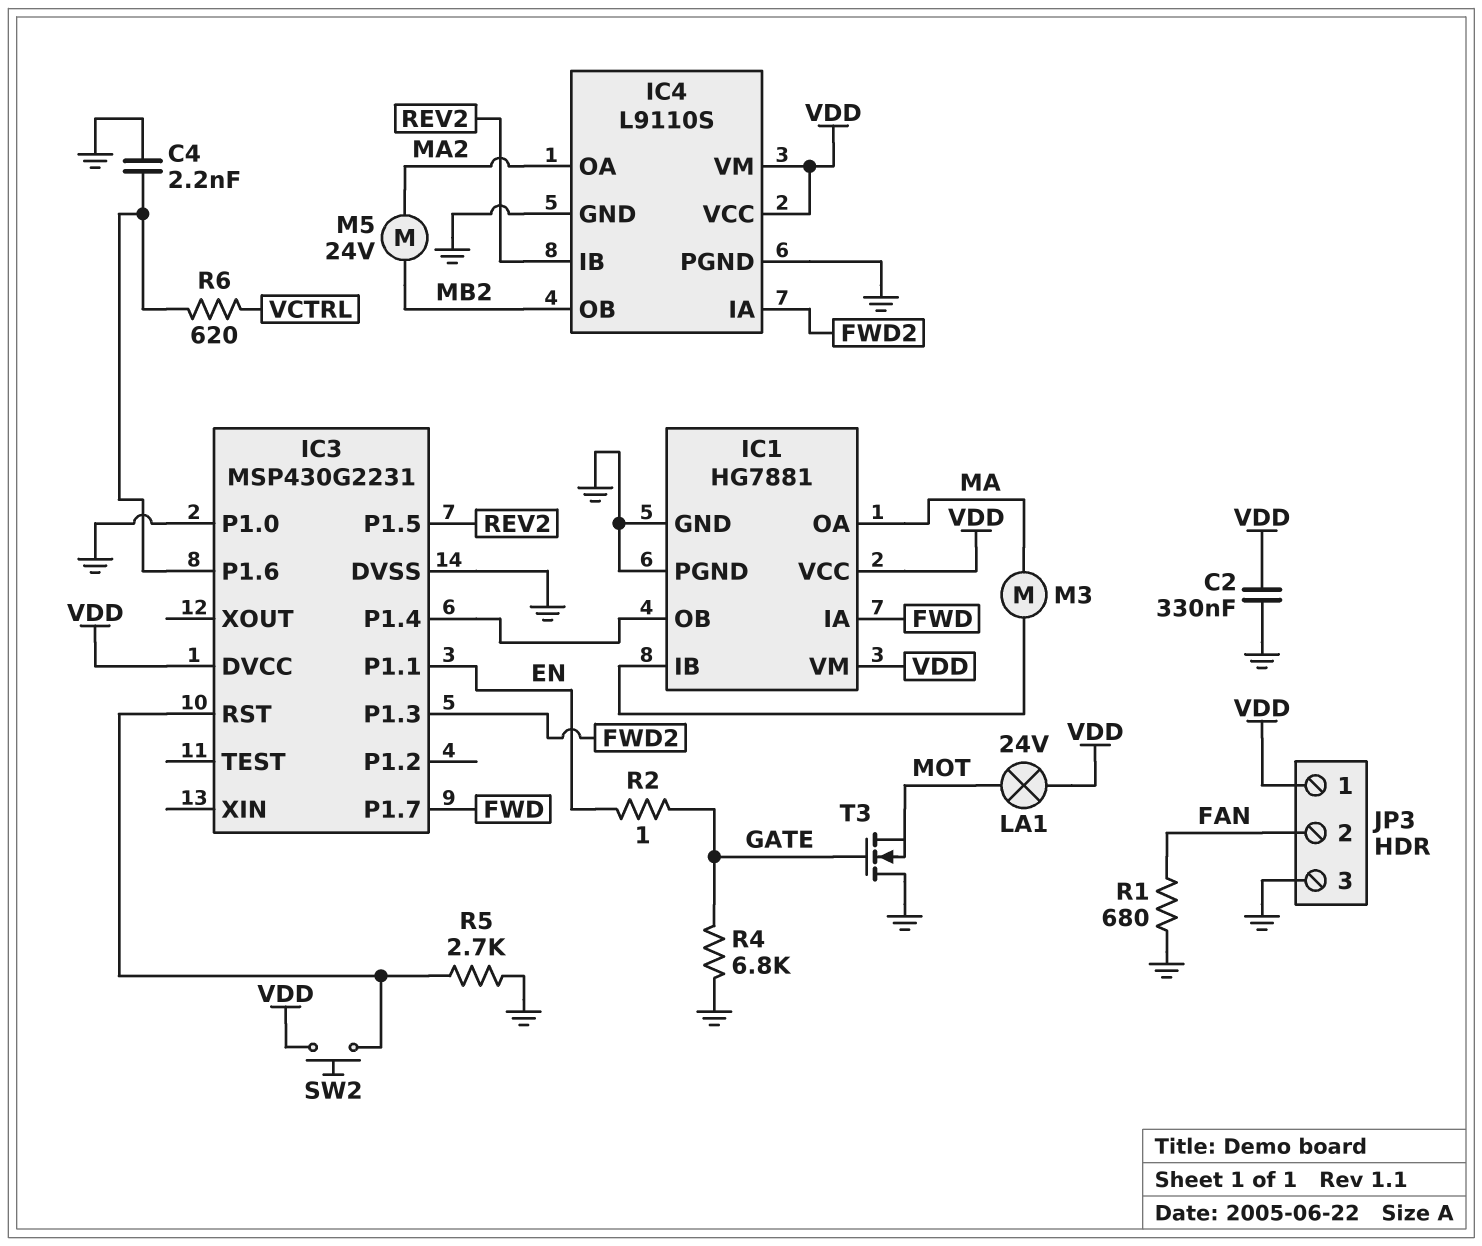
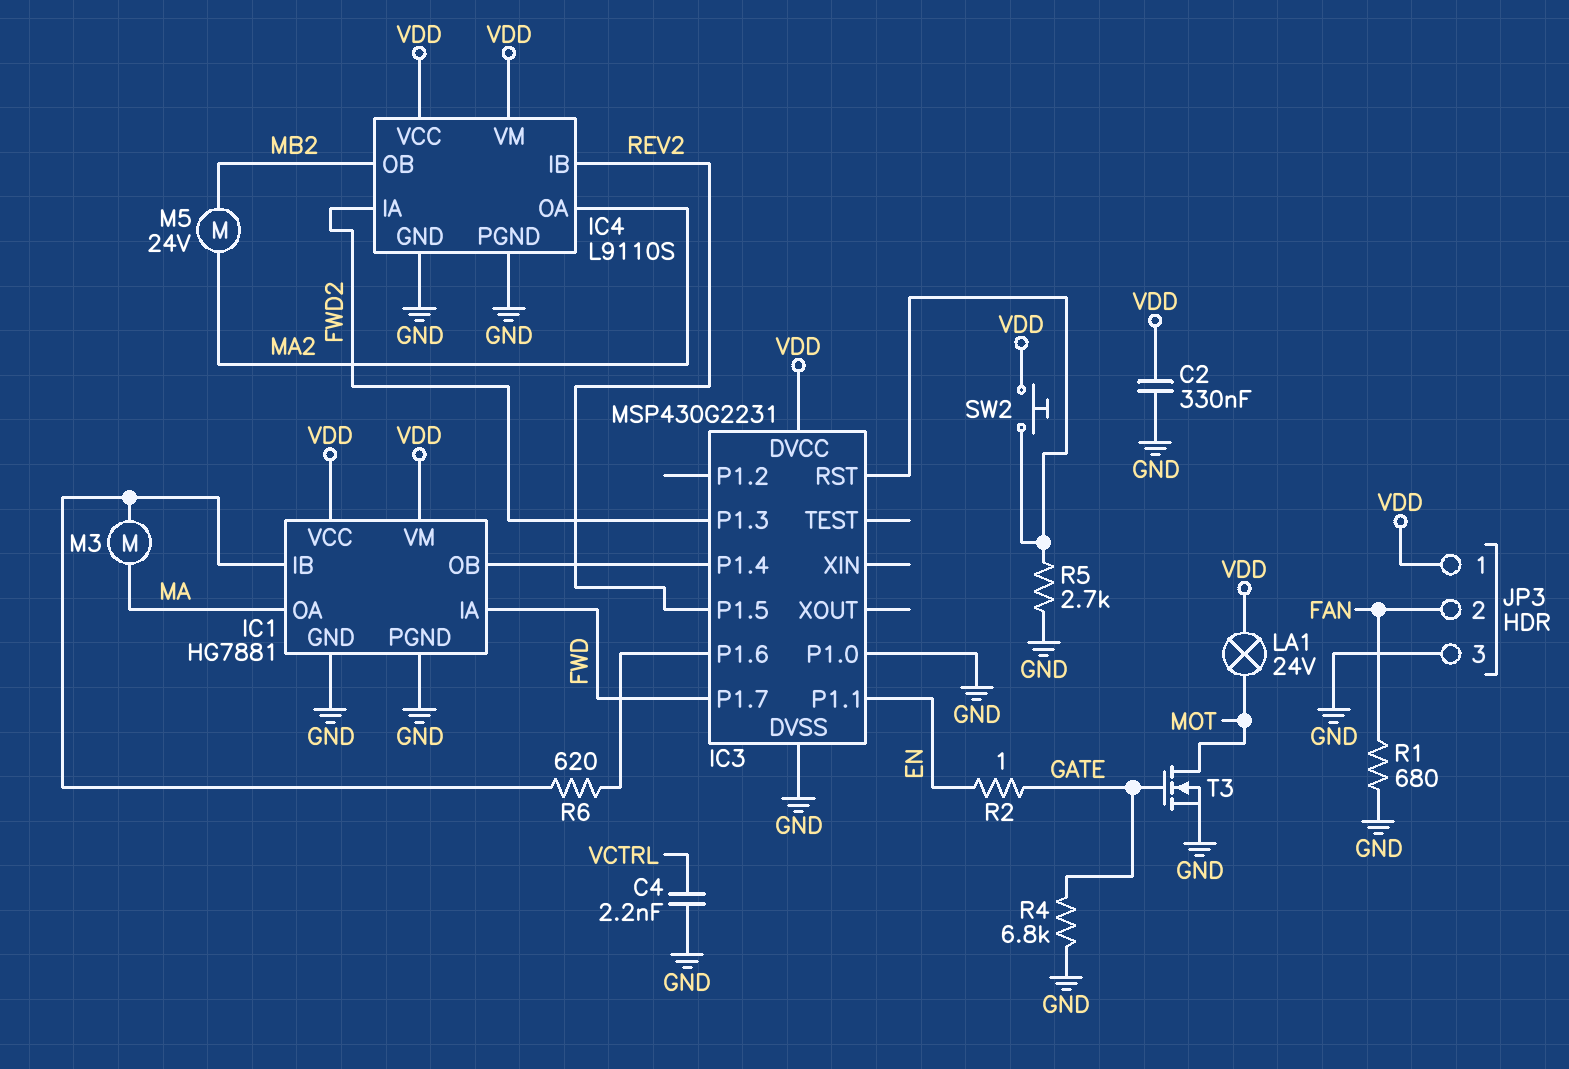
C4: 2.2nF (GND, IC3/P1.6) -> 2.2nF (GND, VCTRL)
R6: 620 (IC3/P1.6, VCTRL) -> 620 (IC1/IB, IC3/P1.6)
T3: NMOS (G GATE, D GND, S MOT) -> NMOS (G GATE, D MOT, S GND)

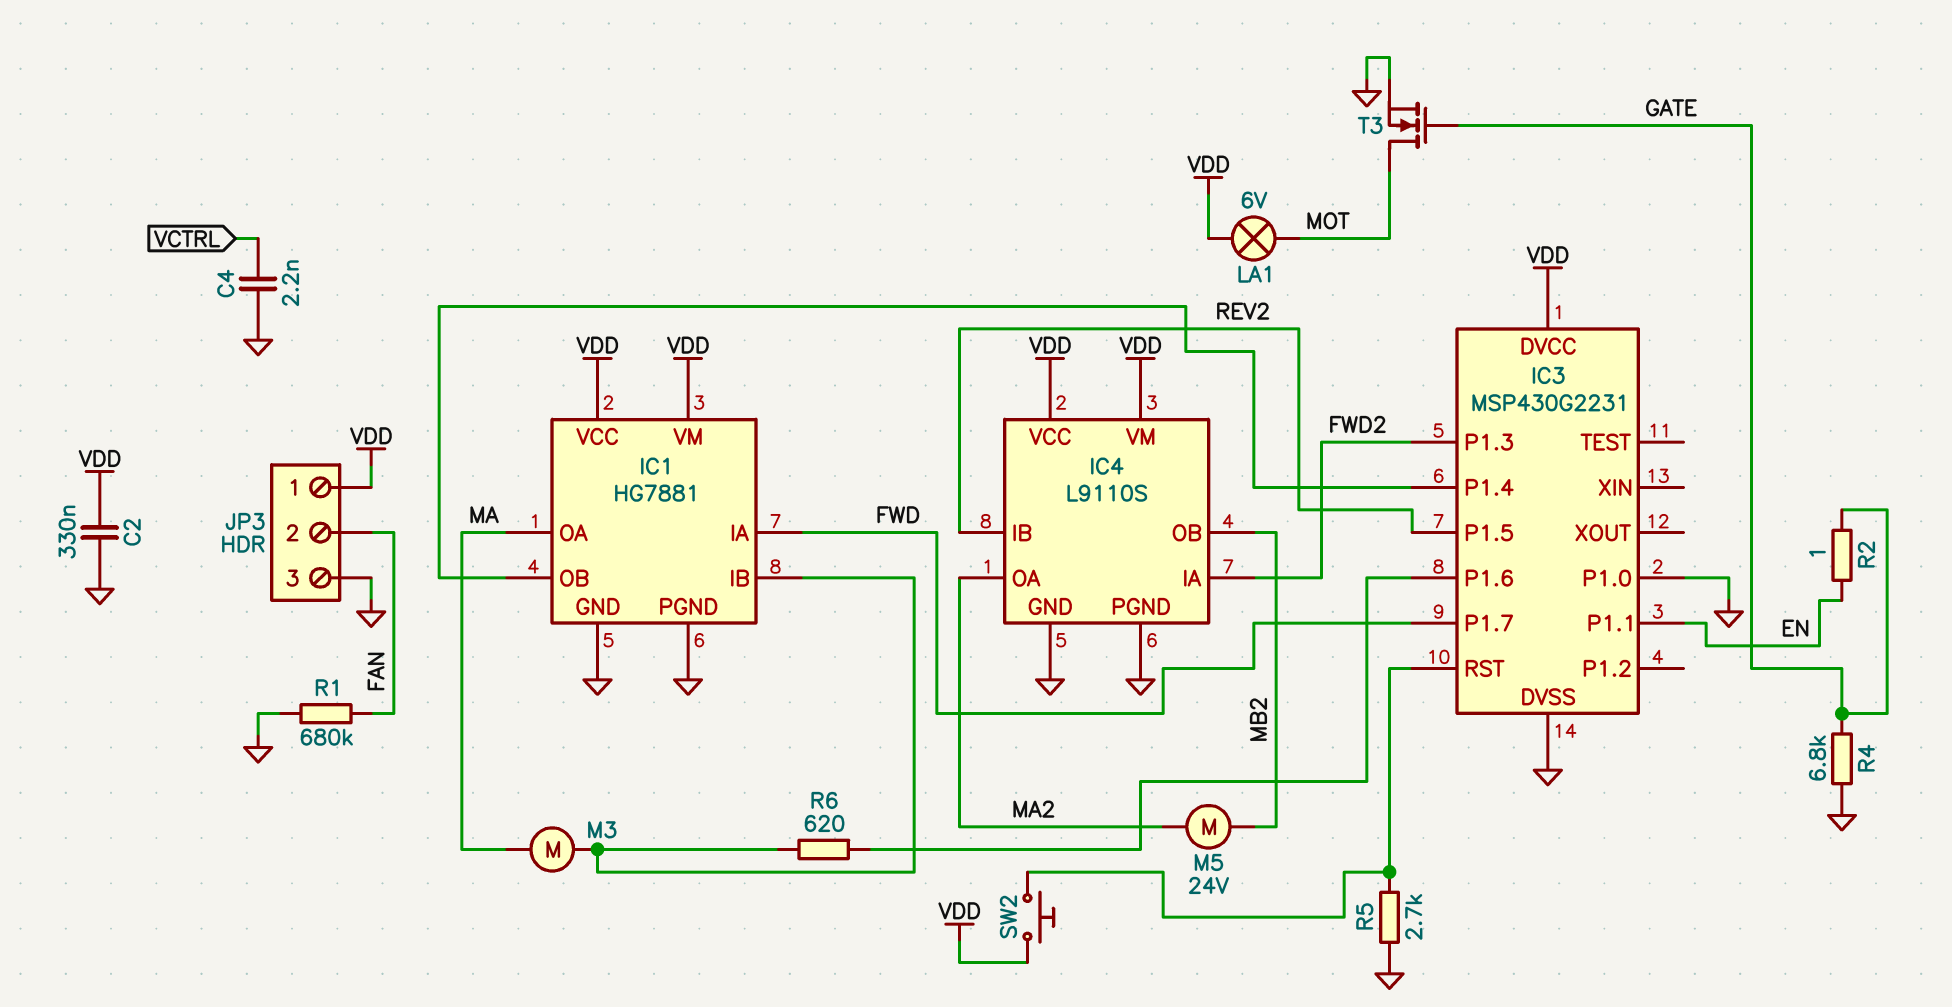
LA1: lamp 24V (MOT, VDD) -> lamp 6V (MOT, VDD)
R1: 680 (FAN, GND) -> 680k (FAN, GND)

